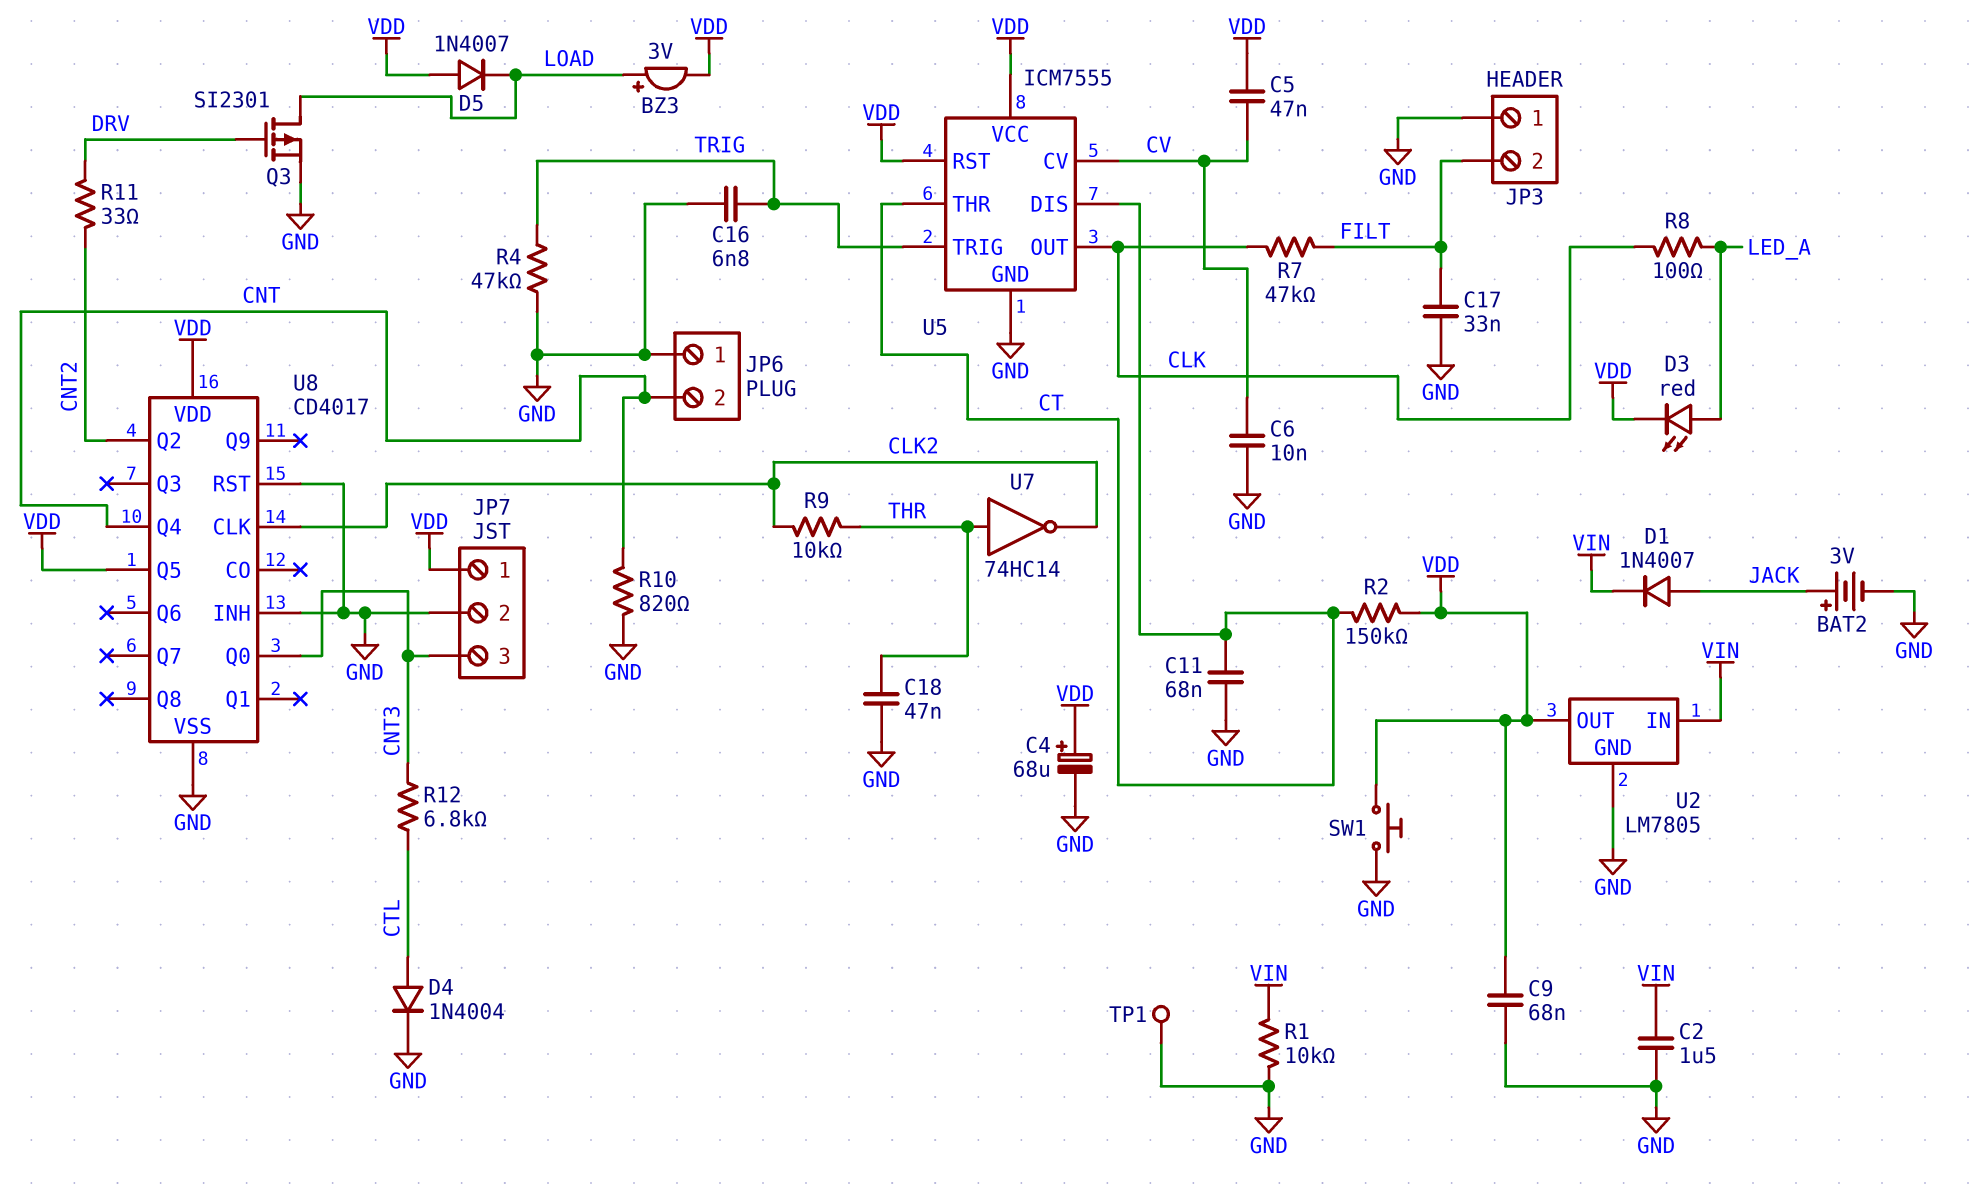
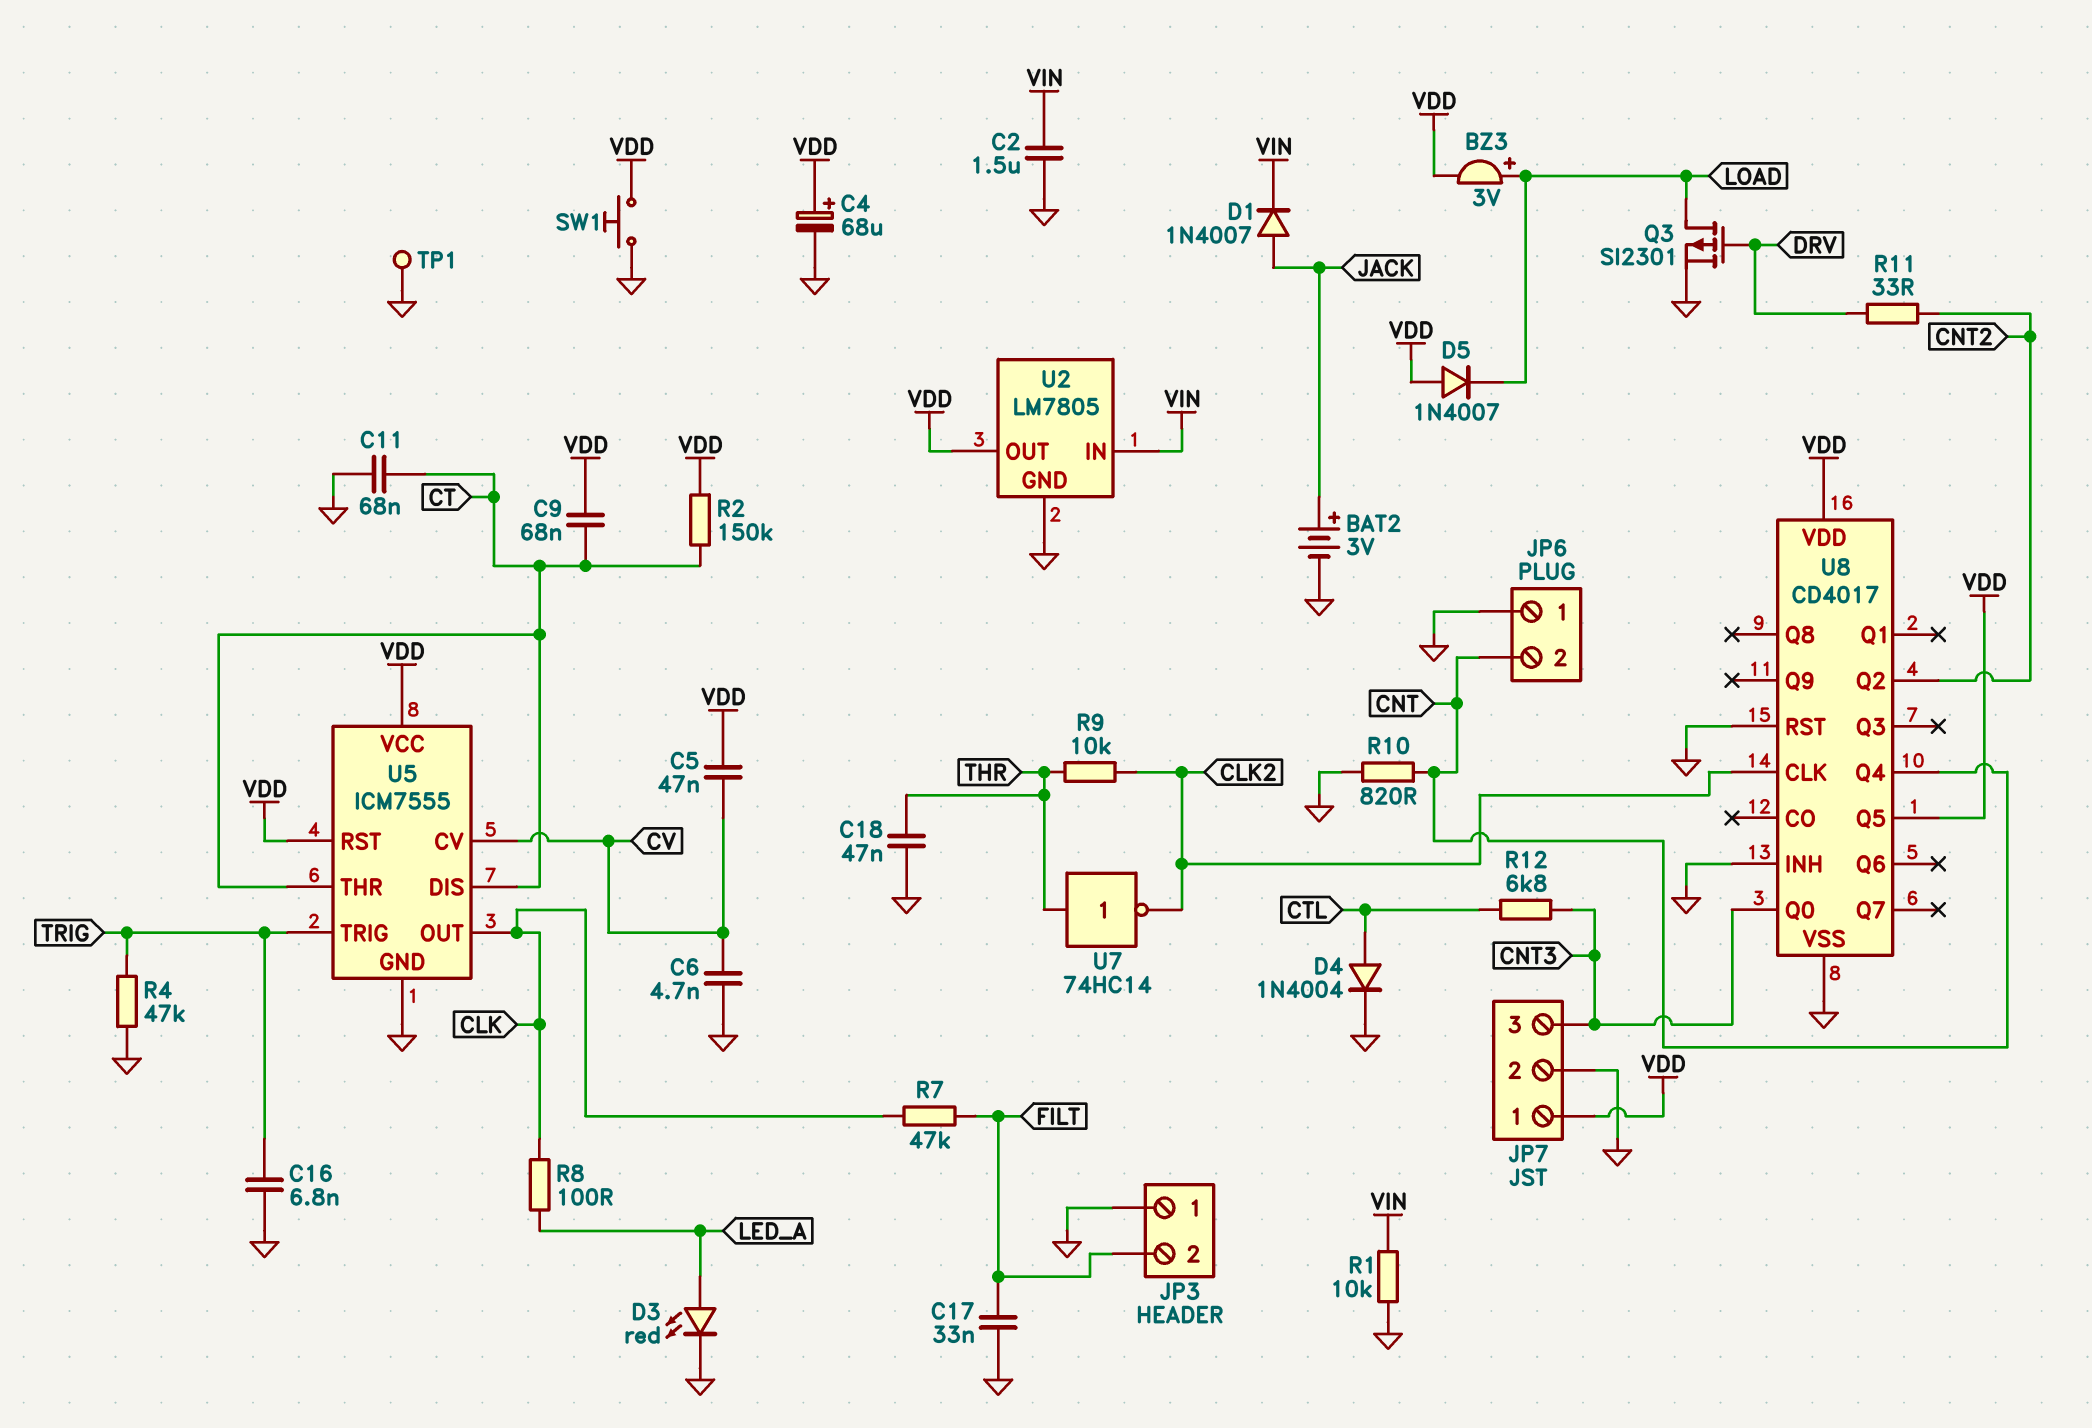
C6: 10nF (CV, GND) -> 4.7nF (CV, GND)
C9: 68nF (GND, VDD) -> 68nF (CT, VDD)
D3: LED red (A LED_A, K VDD) -> LED red (A LED_A, K GND)

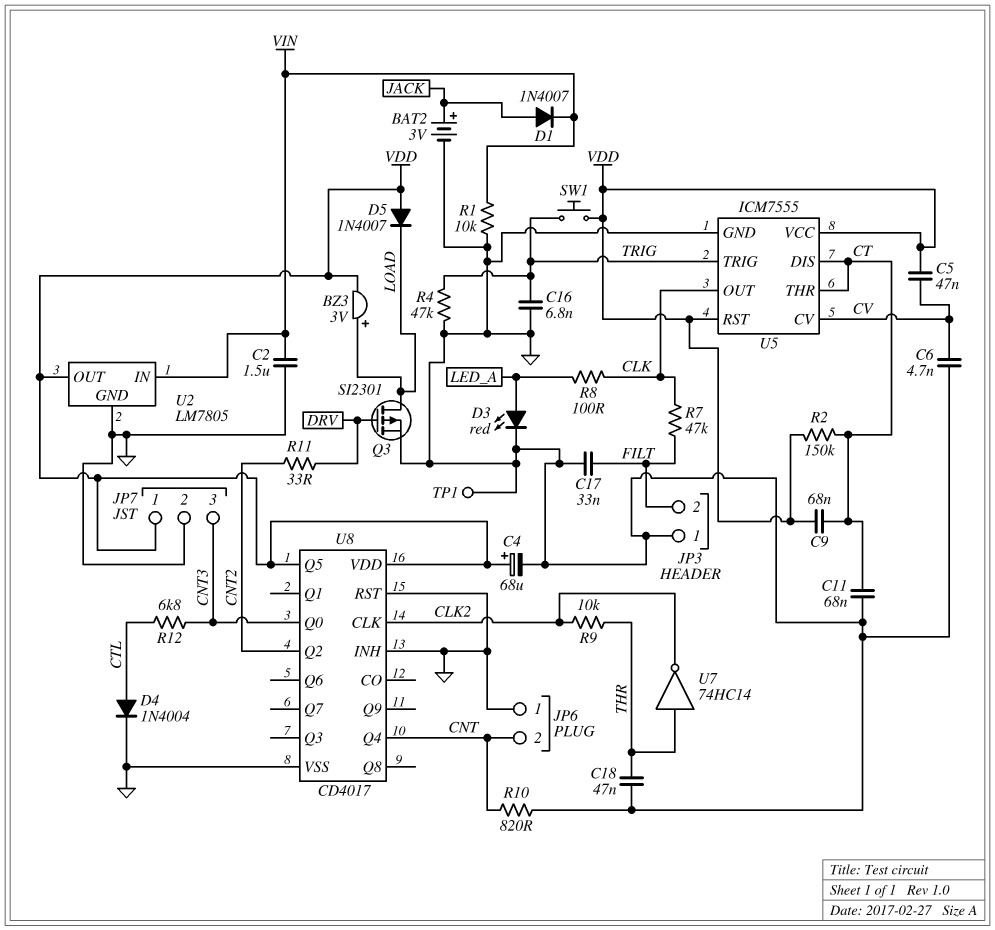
SW1: button (GND, VDD) -> button (TRIG, VDD)

